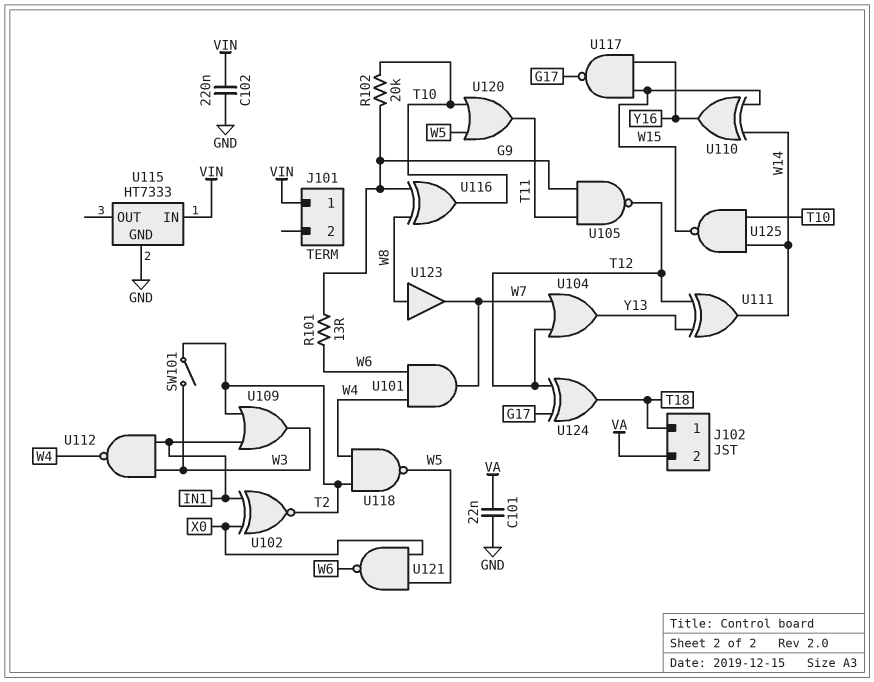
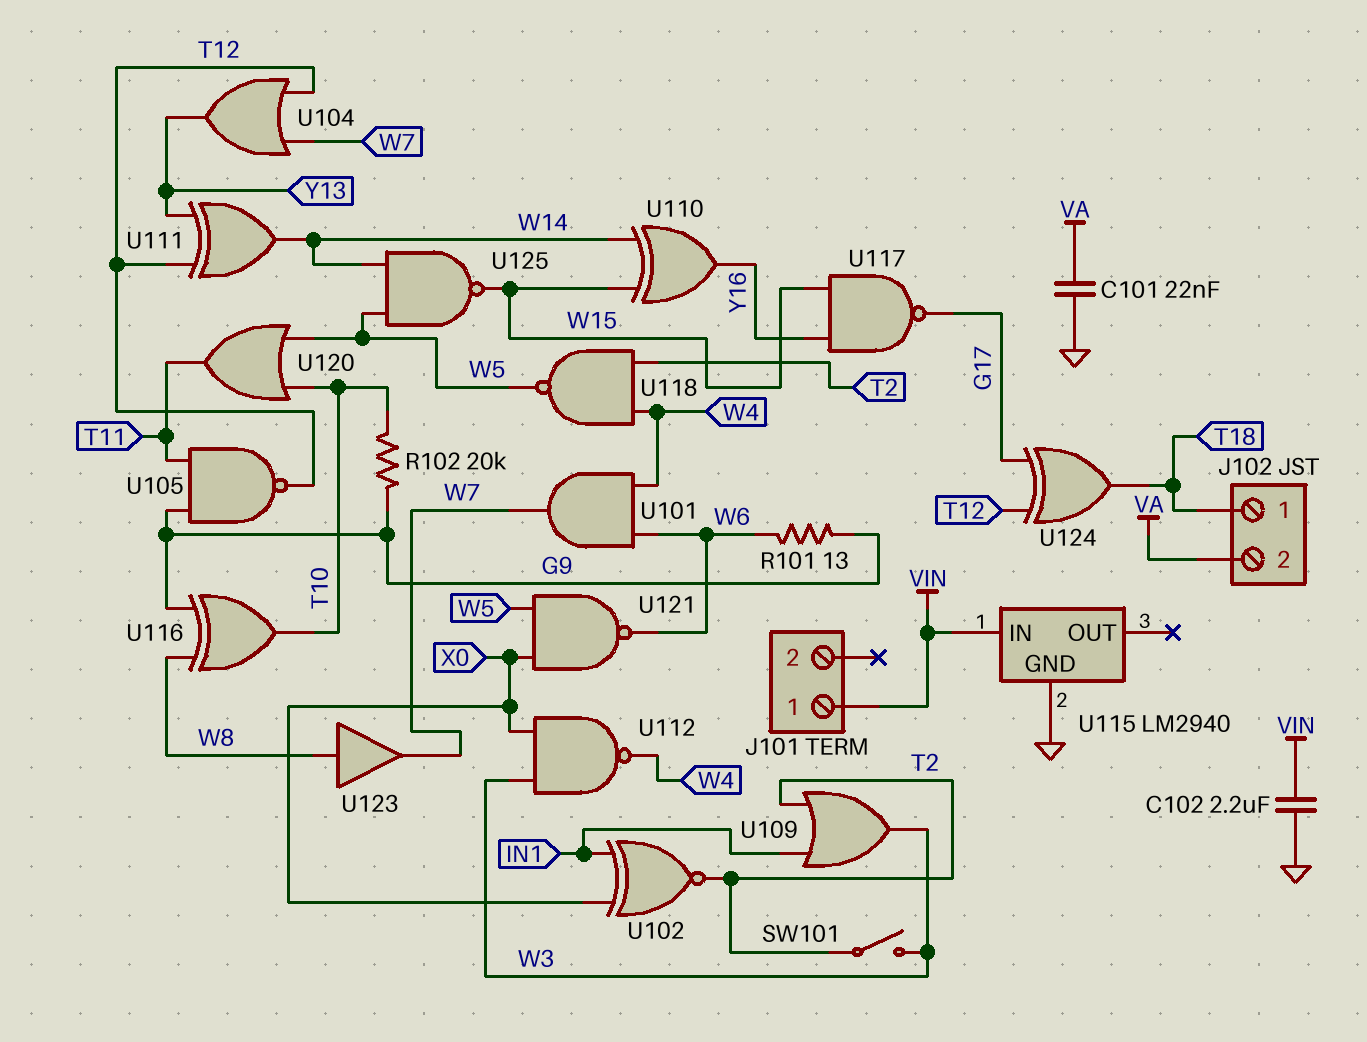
C102: 220nF (GND, VIN) -> 2.2uF (GND, VIN)
U112: NAND (in IN1, in W3, out W4) -> NAND (in W3, in X0, out W4)
U115: HT7333 -> LM2940
U125: NAND (in T10, in W14, out W15) -> NAND (in W5, in W14, out W15)

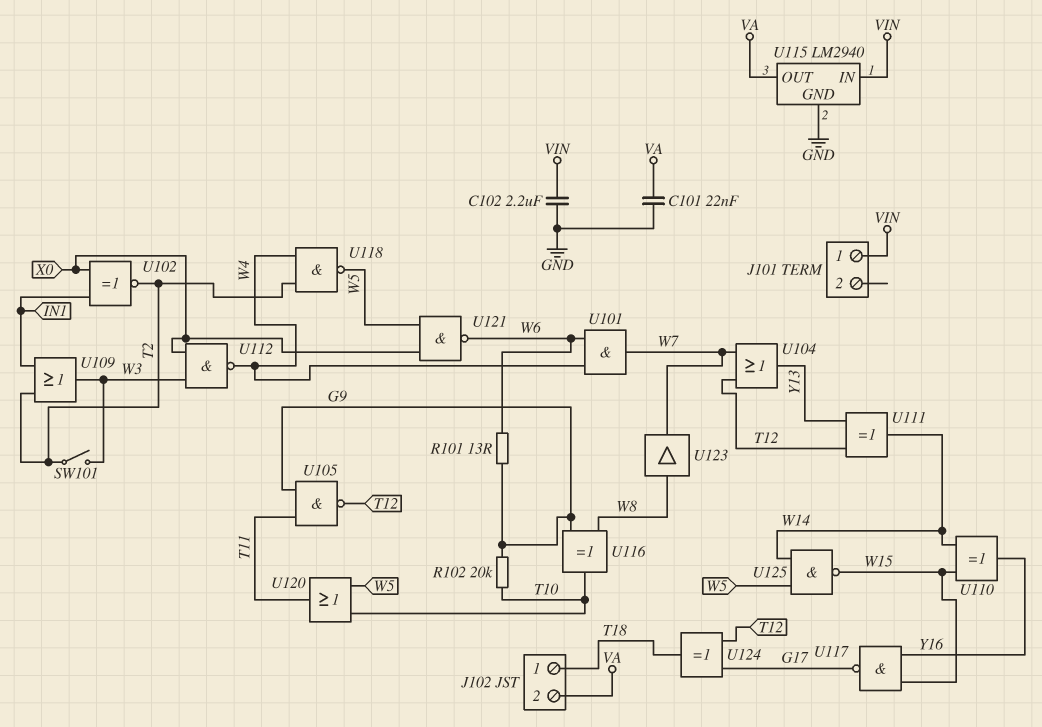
U115 pin OUT: none -> VA

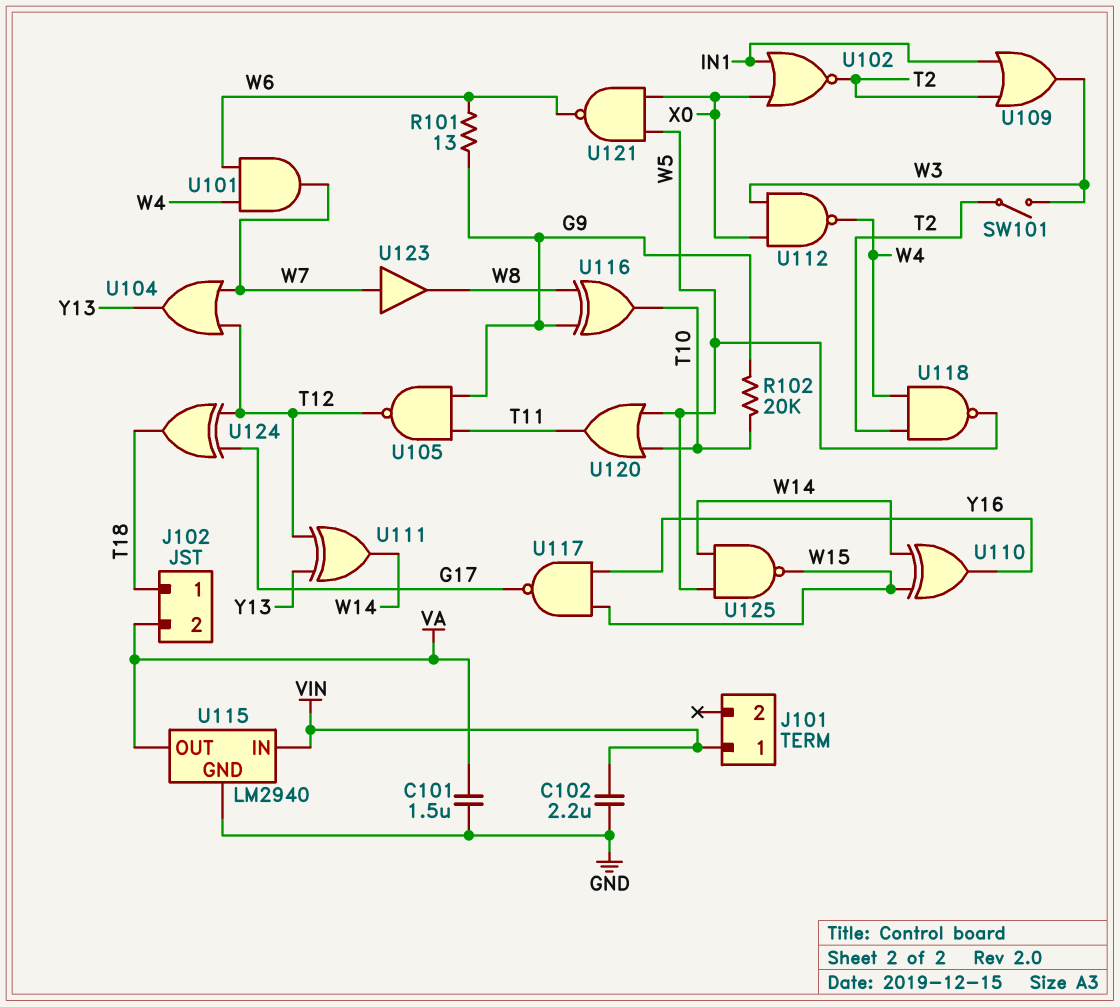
C101: 22nF (GND, VA) -> 1.5uF (GND, VA)
U102: XNOR (in IN1, in X0, out T2) -> NOR (in IN1, in X0, out T2)
U123: buffer (in W8, out W7) -> buffer (in W7, out W8)

